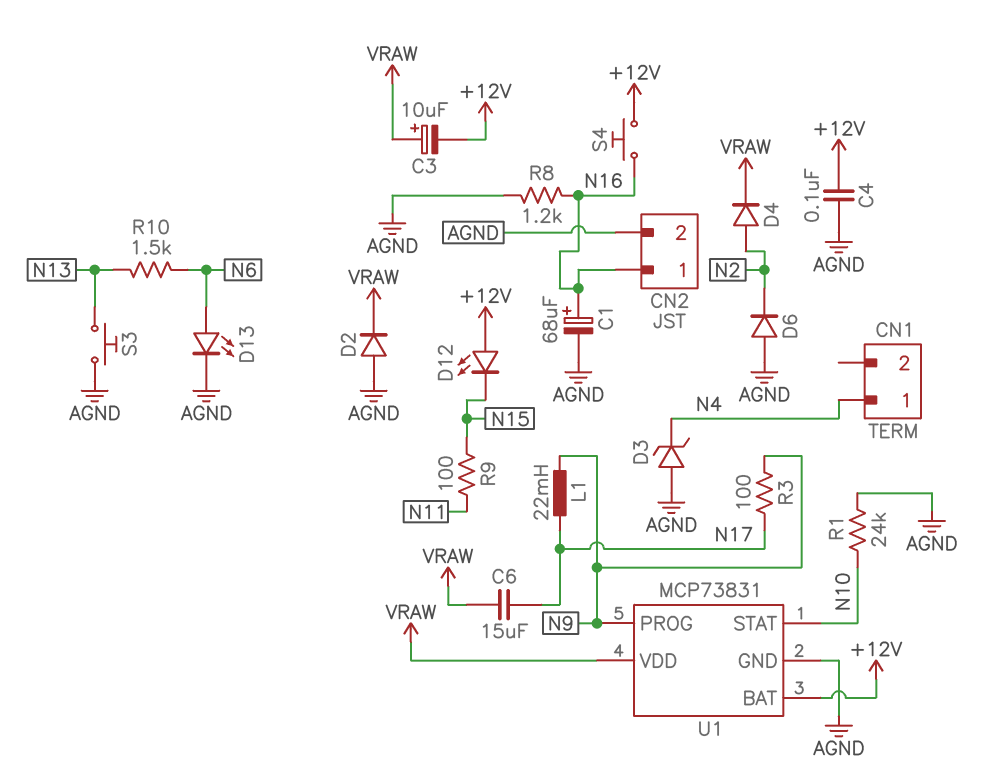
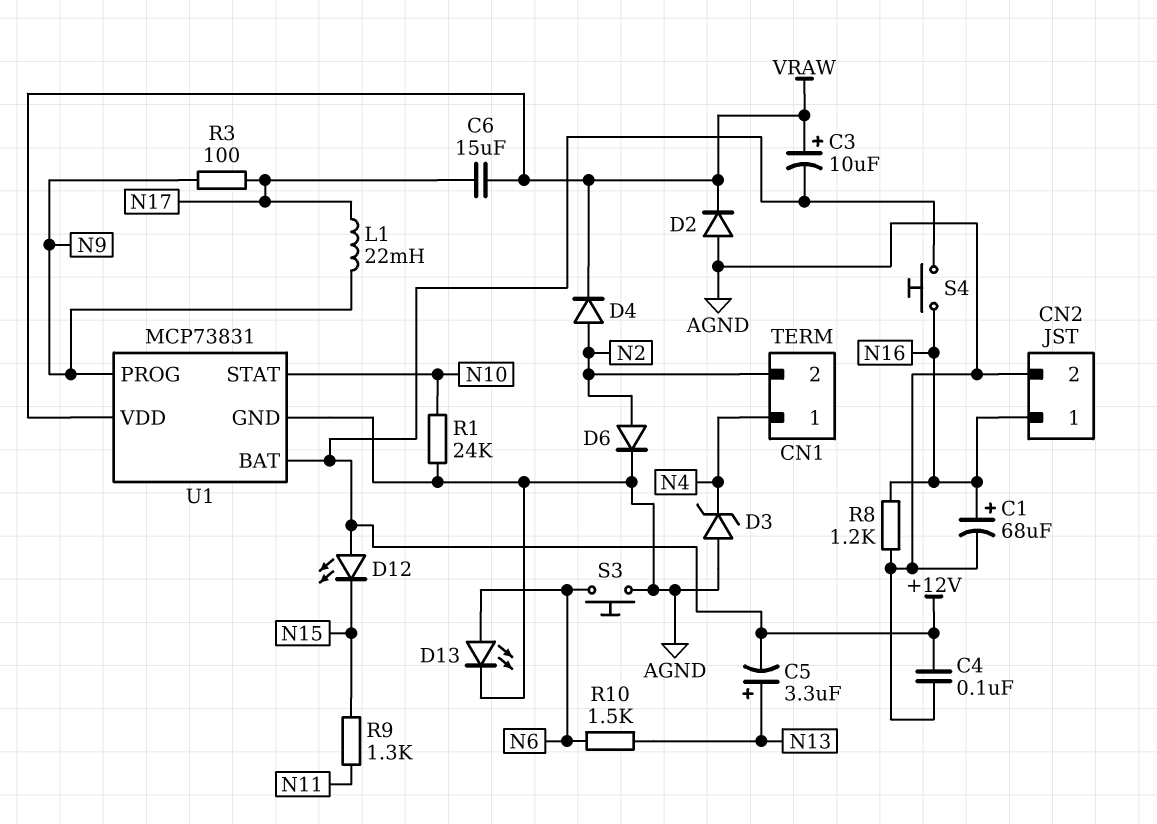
C5: none -> 3.3uF (plus N13, minus +12V)
CN1 pin 2: none -> N2
D6: diode (A AGND, K N2) -> diode (A N2, K AGND)
R9: 100 (N11, N15) -> 1.3k (N11, N15)
S3: button (AGND, N13) -> button (AGND, N6)

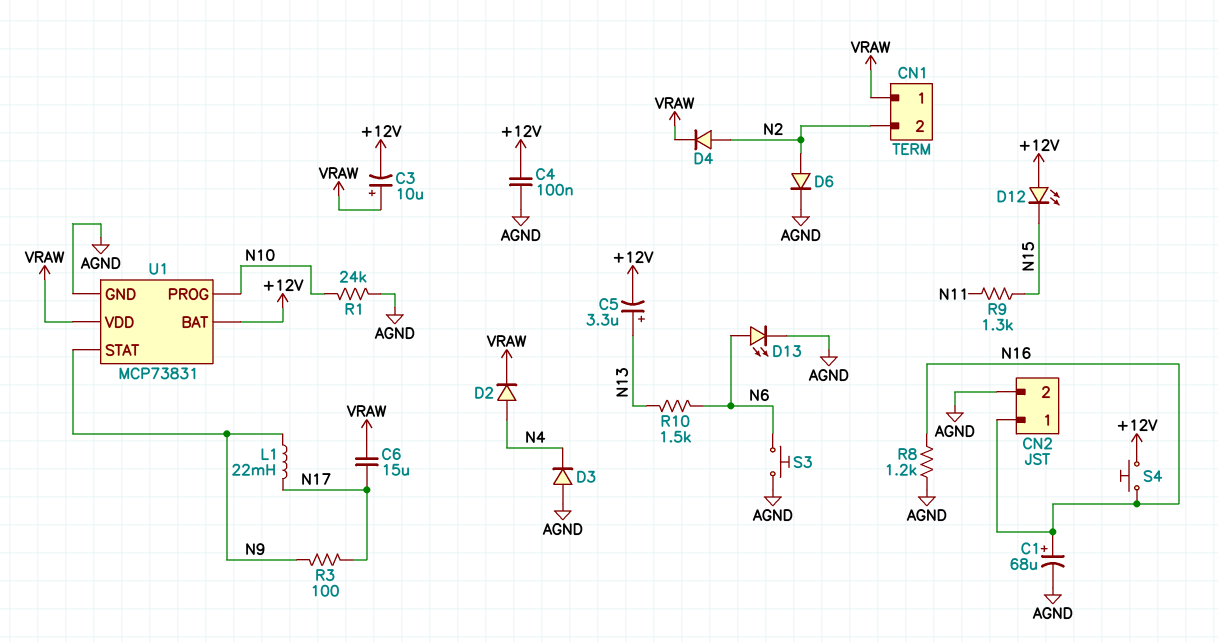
CN1 pin 1: N4 -> VRAW
D2: diode (A AGND, K VRAW) -> diode (A N4, K VRAW)
D3: zener (A AGND, K N4) -> diode (A AGND, K N4)
U1 pin PROG: N9 -> N10
U1 pin STAT: N10 -> N9

